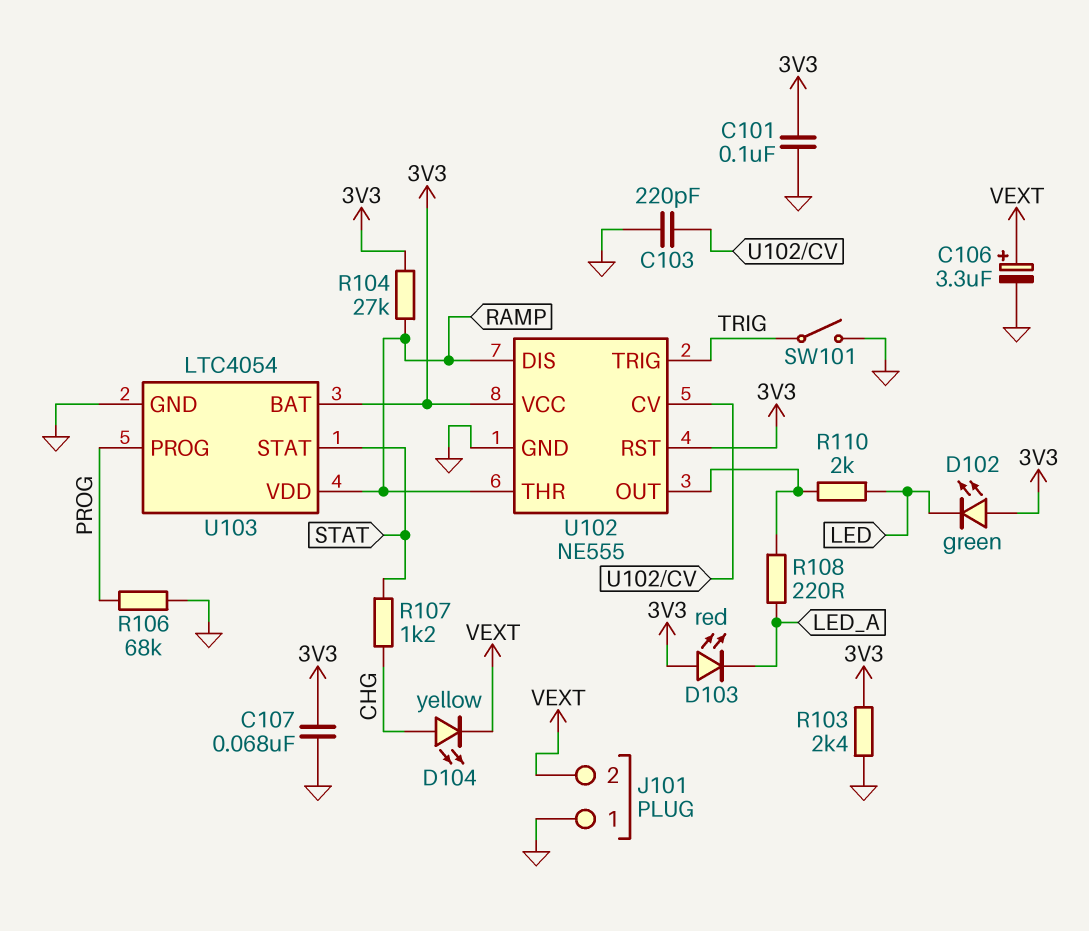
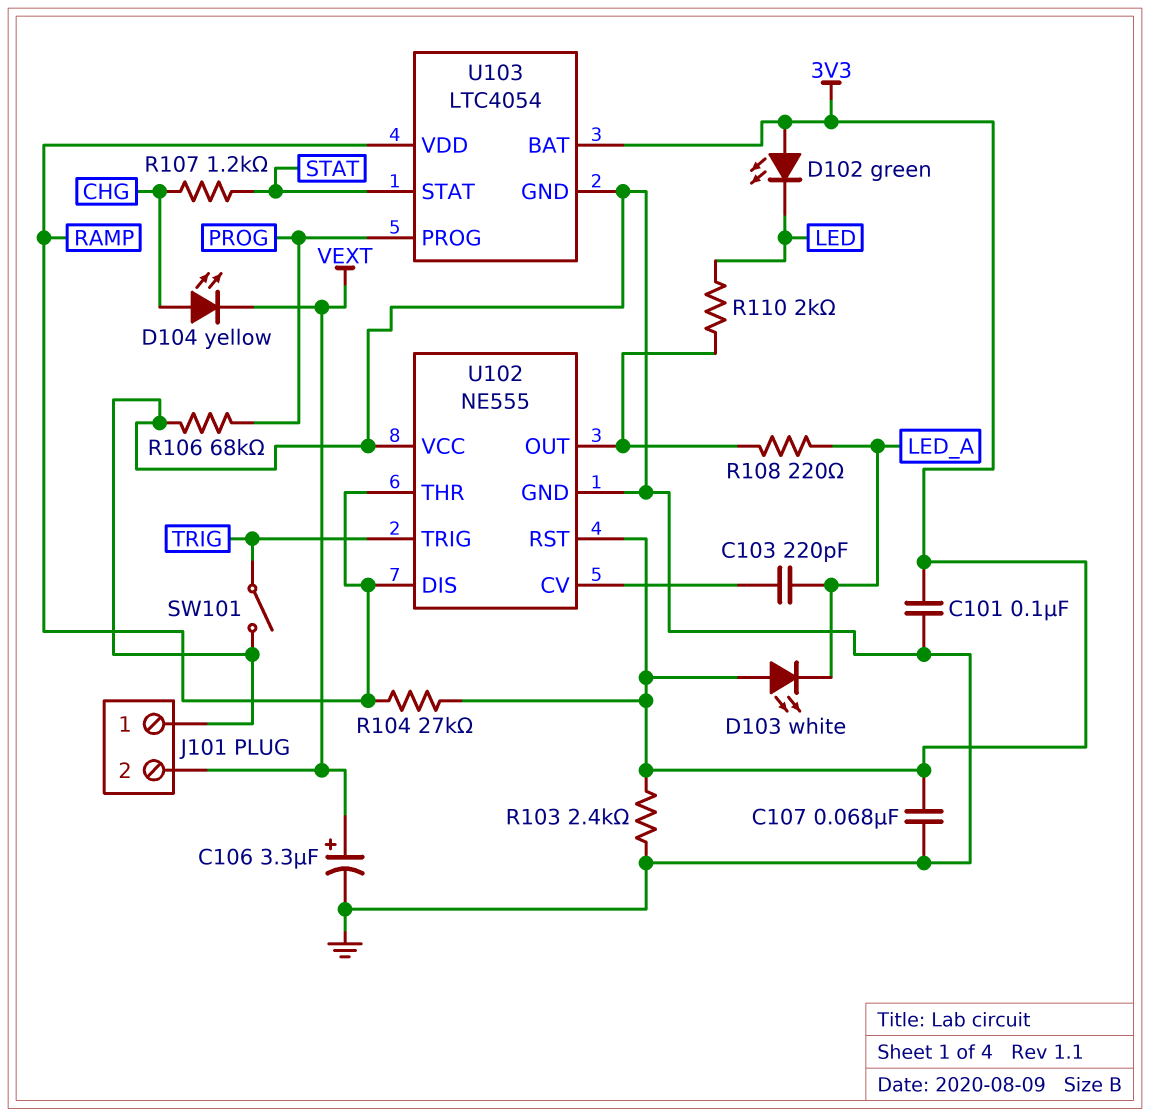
C103: 220pF (GND, U102/CV) -> 220pF (LED_A, U102/CV)
D103: LED red (A 3V3, K LED_A) -> LED white (A 3V3, K LED_A)
U102 pin VCC: 3V3 -> GND

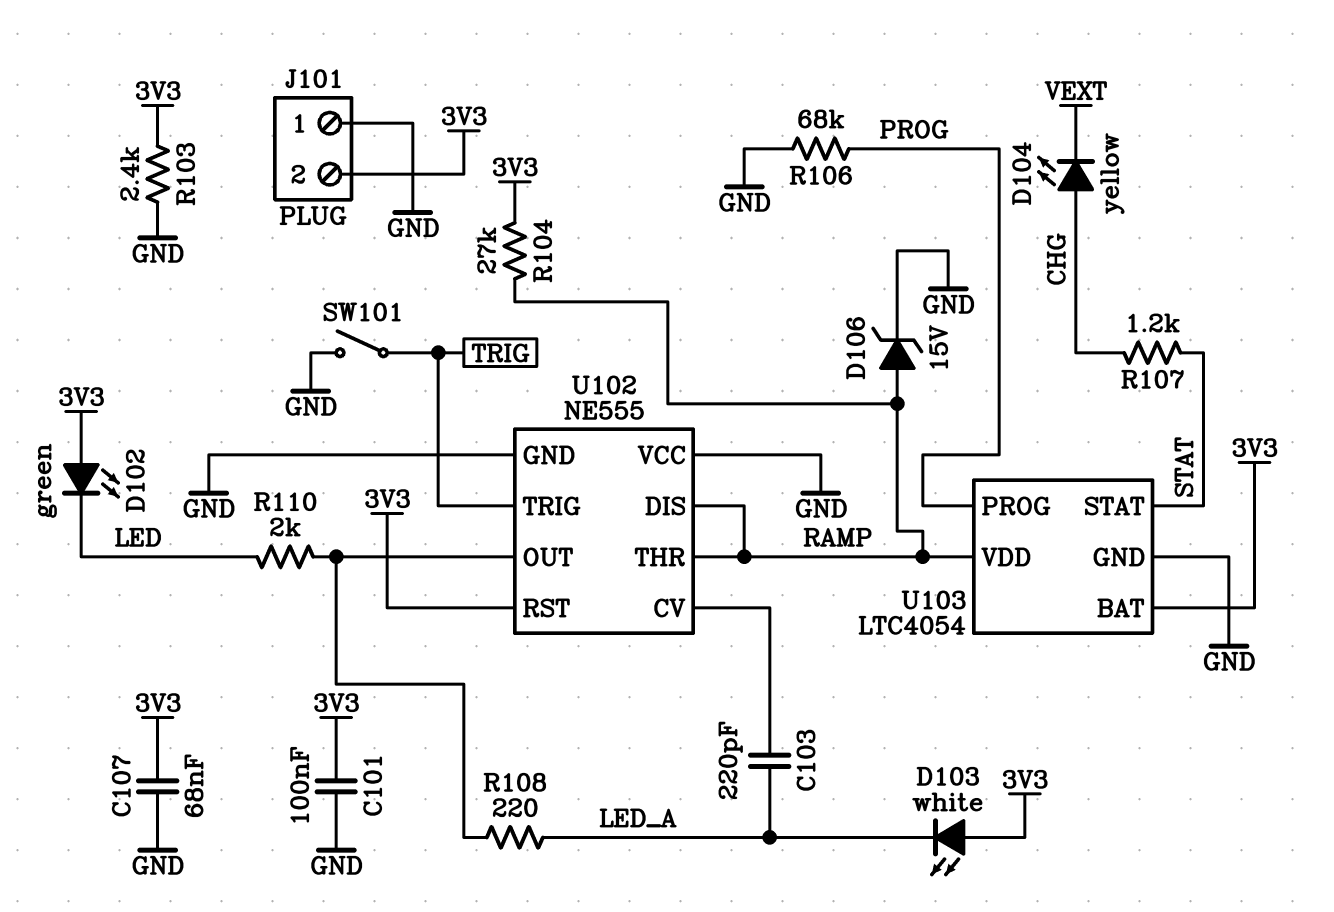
C106: 3.3uF (plus VEXT, minus GND) -> none
D106: none -> zener 15V (A RAMP, K GND)
J101 pin 2: VEXT -> 3V3

